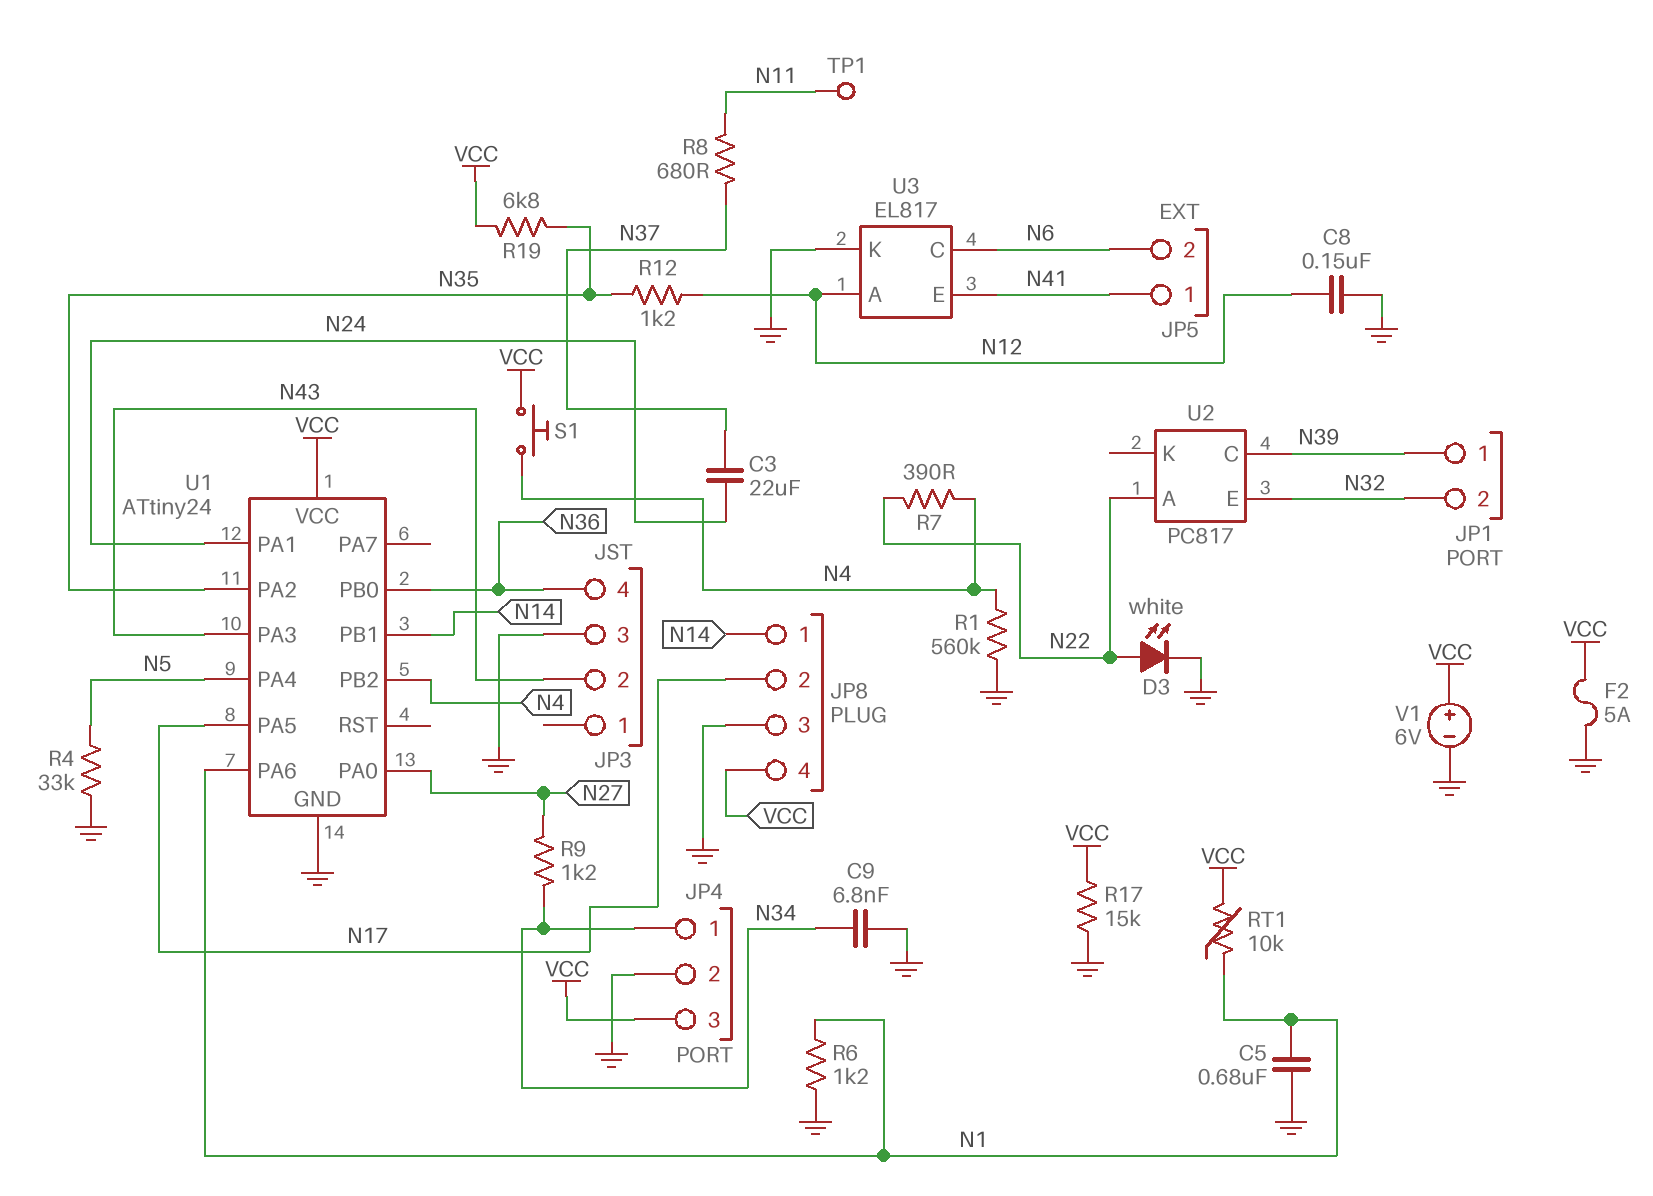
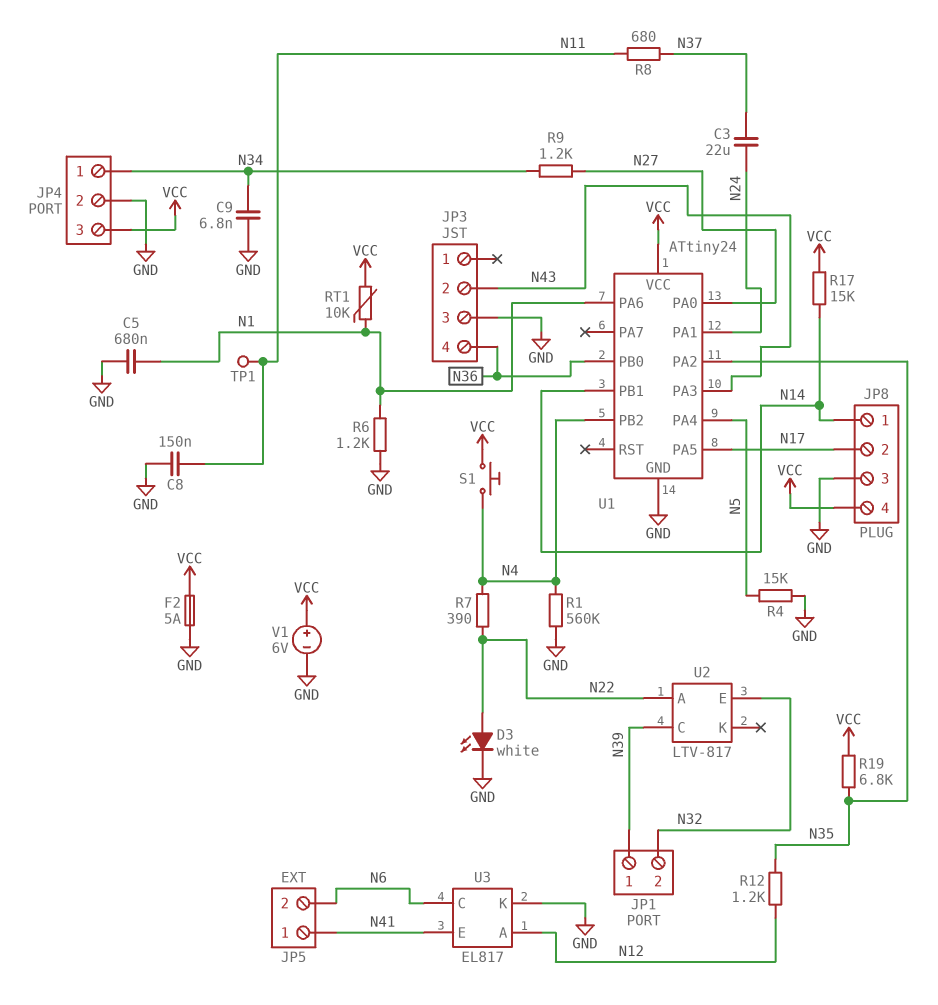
C8: 150nF (GND, N12) -> 150nF (GND, N11)
R4: 33k (GND, N5) -> 15k (GND, N5)
R17: 15k (GND, VCC) -> 15k (N14, VCC)
U2: PC817 -> LTV-817

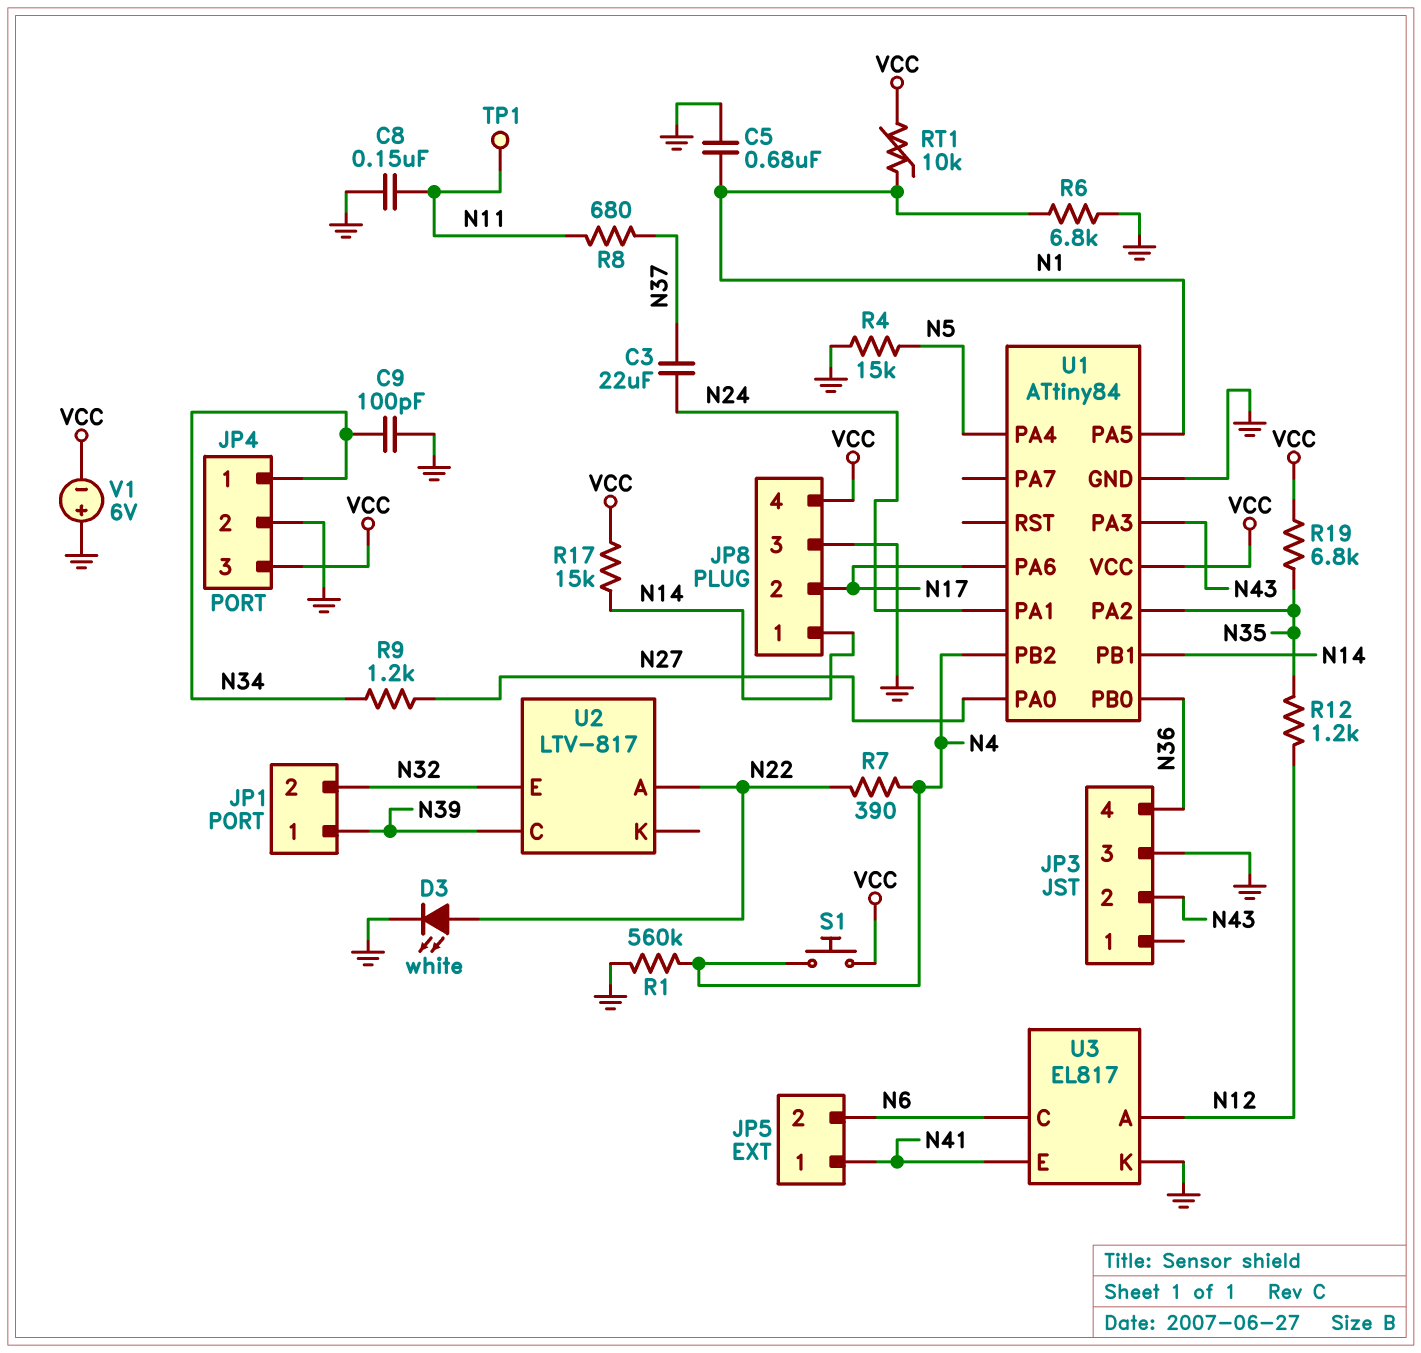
C9: 6.8nF (GND, N34) -> 100pF (GND, N34)
F2: 5A (GND, VCC) -> none
R6: 1.2k (GND, N1) -> 6.8k (GND, N1)
U1: ATtiny24 -> ATtiny84
U1 pin PA5: N17 -> N1
U1 pin PA6: N1 -> N17
V1: 6V (plus VCC, minus GND) -> 6V (plus GND, minus VCC)

